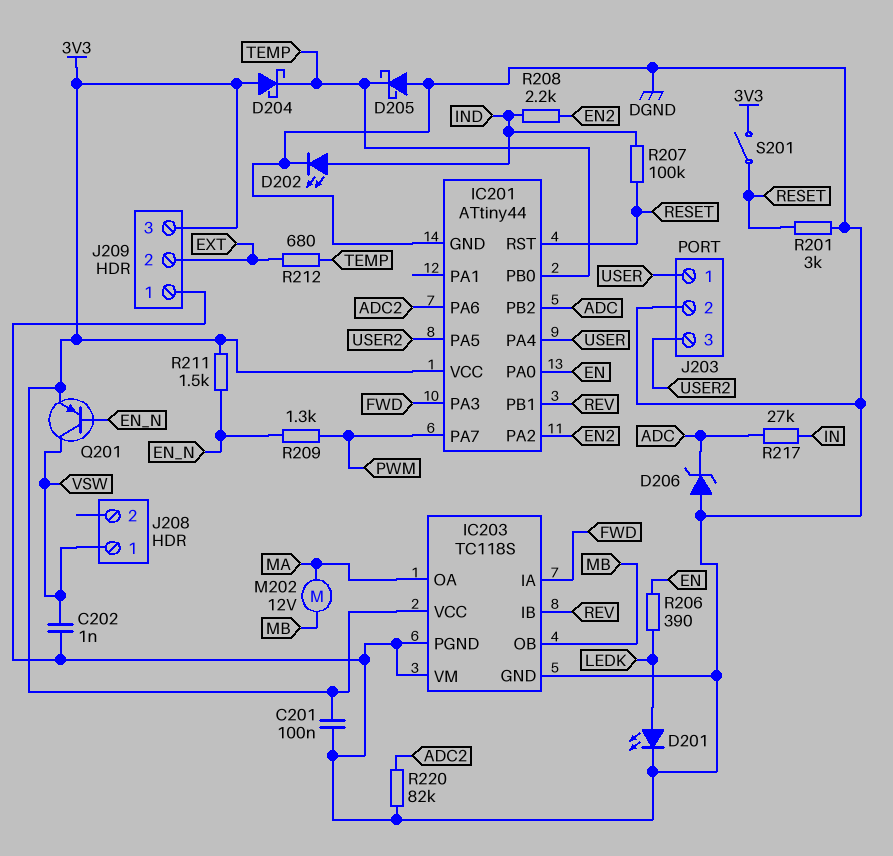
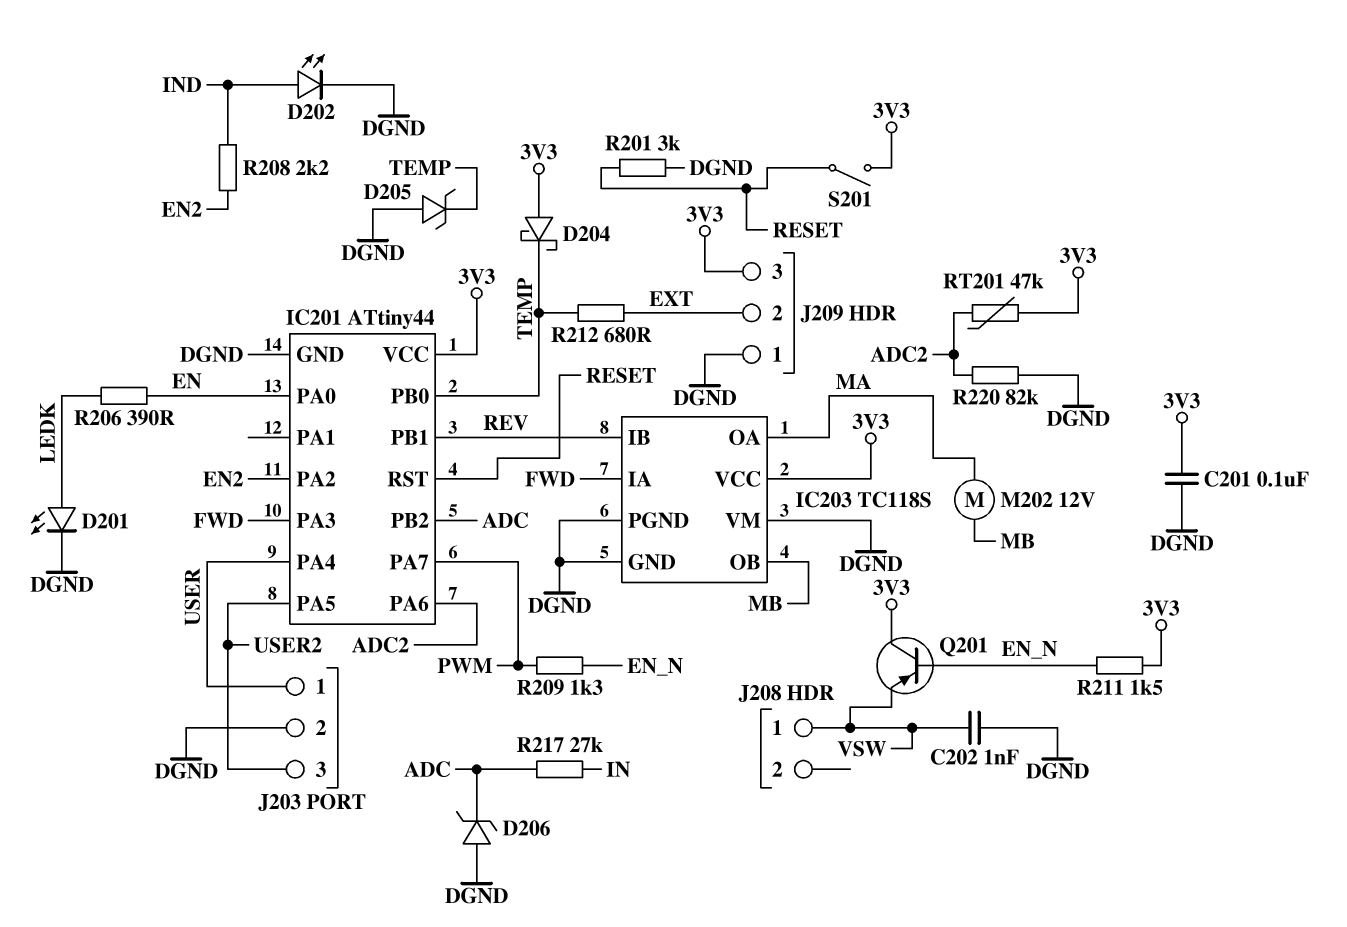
D205: schottky (A DGND, K TEMP) -> zener (A DGND, K TEMP)
Q201: PNP (B EN_N, C VSW, E 3V3) -> PNP (B EN_N, C 3V3, E VSW)
R207: 100k (IND, RESET) -> none
RT201: none -> 47k (3V3, ADC2)

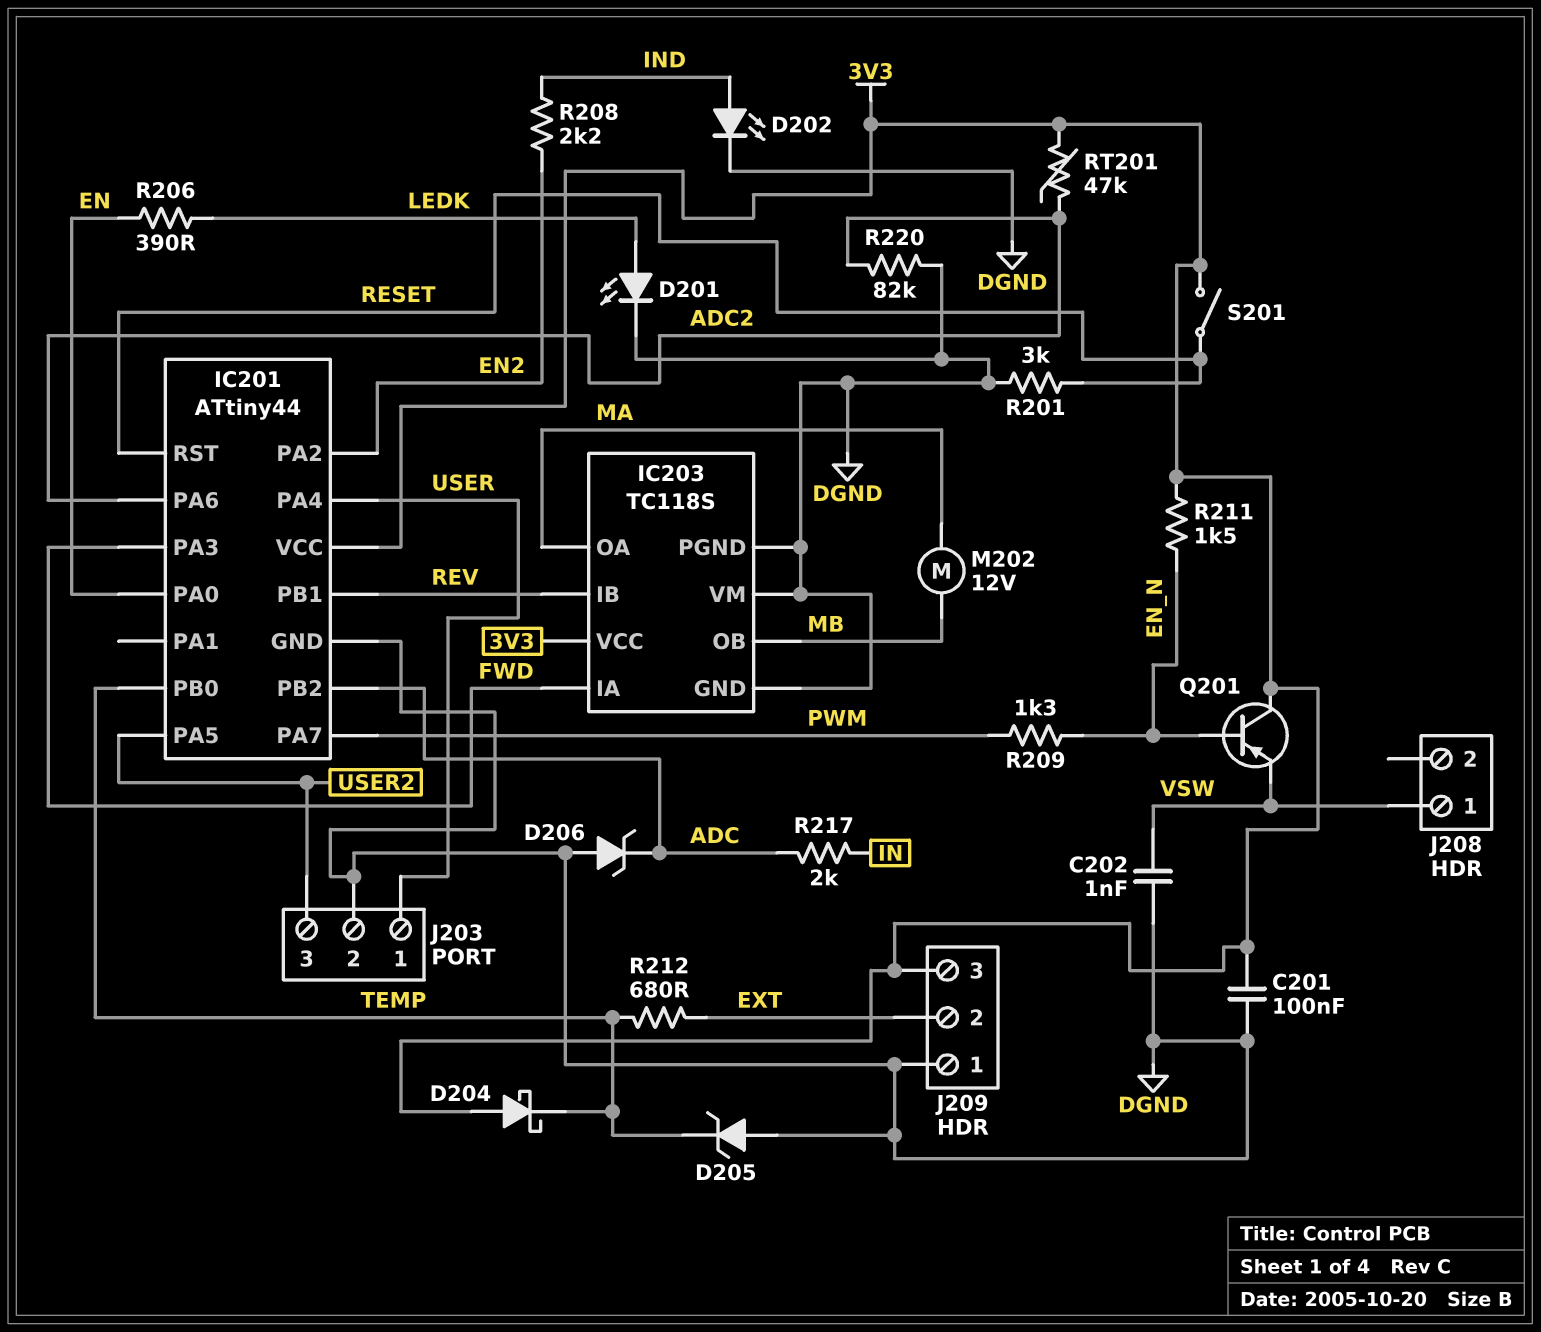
R217: 27k (ADC, IN) -> 2k (ADC, IN)

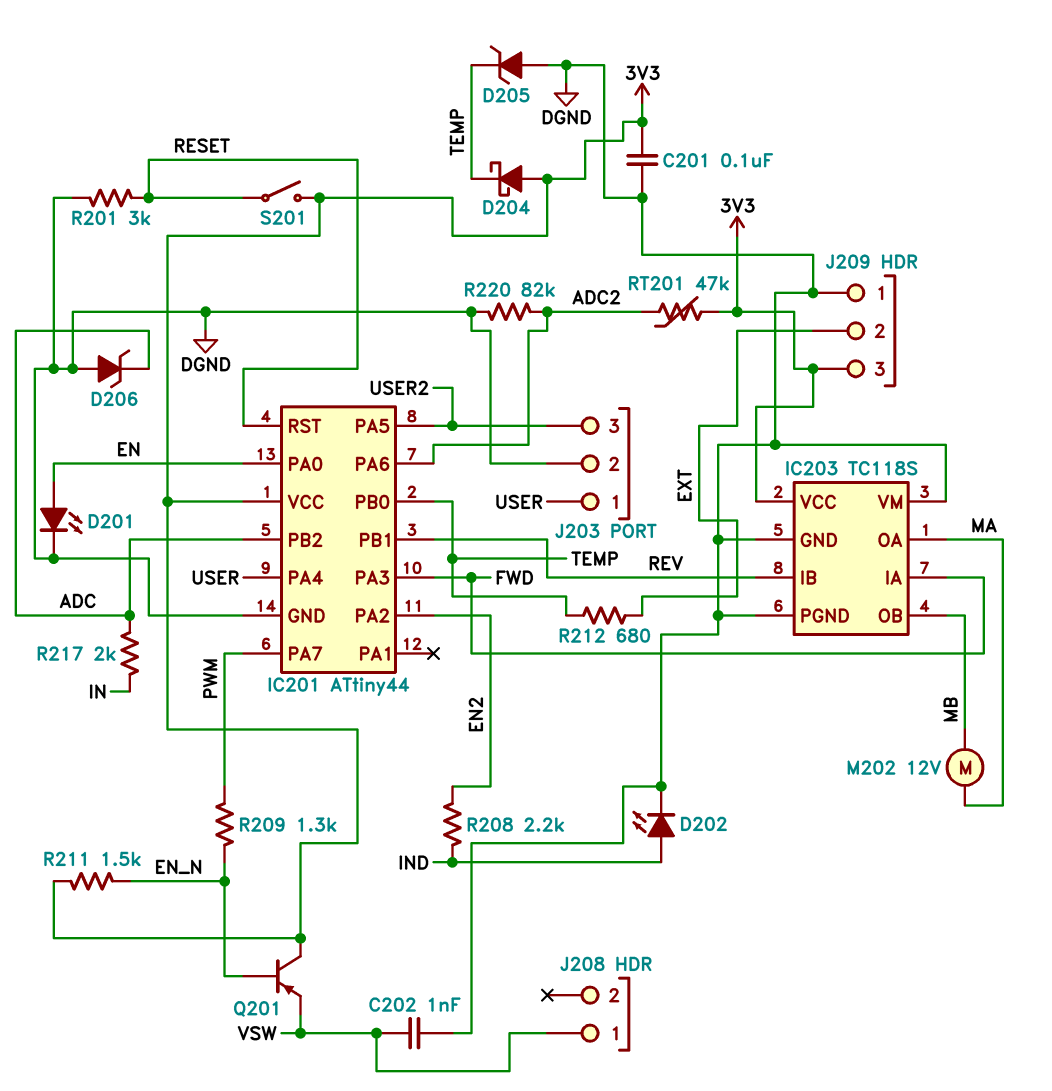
D201: LED (A LEDK, K DGND) -> LED (A EN, K DGND)
R206: 390 (EN, LEDK) -> none

